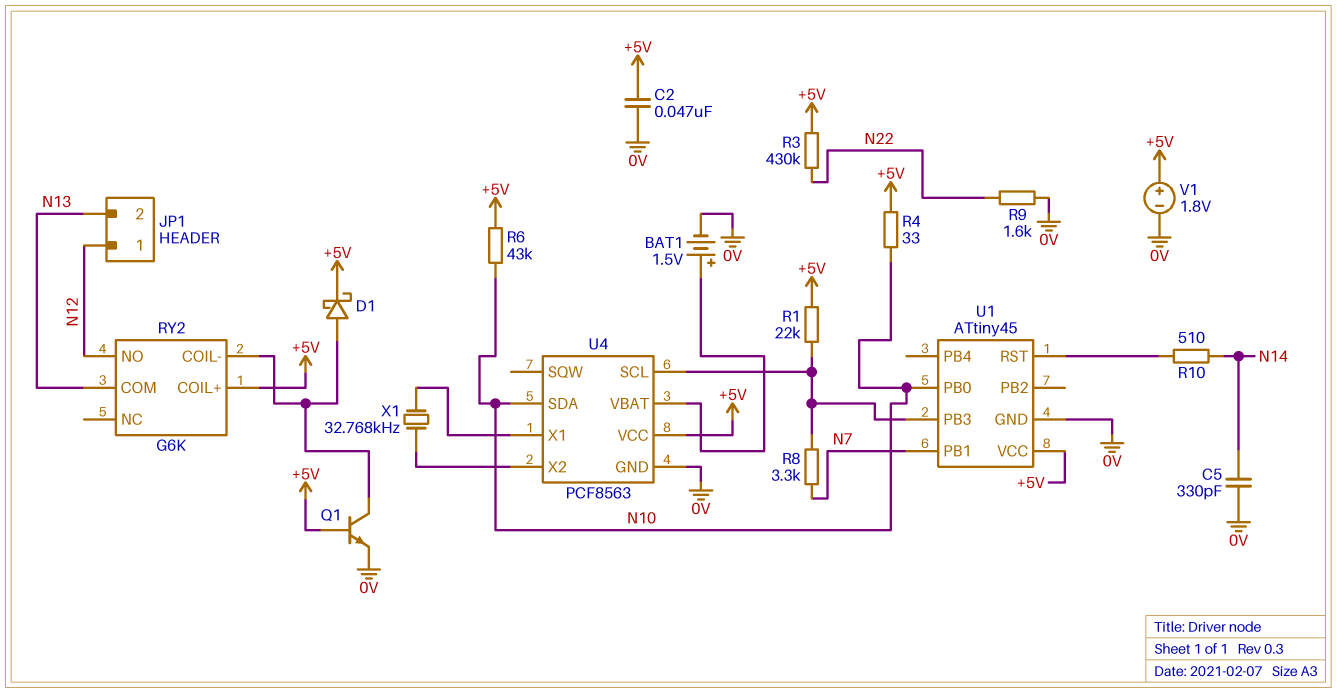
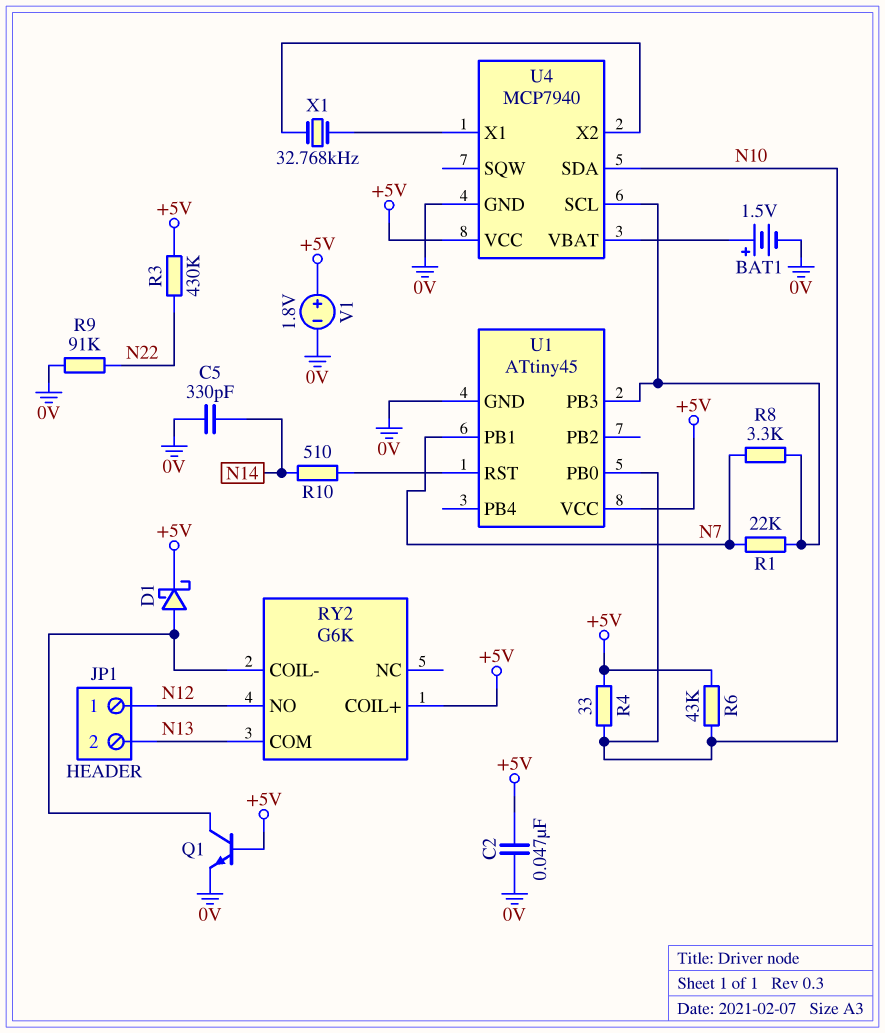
R1: 22k (+5V, U1/PB3) -> 22k (N7, U1/PB3)
R9: 1.6k (0V, N22) -> 91k (0V, N22)
U4: PCF8563 -> MCP7940

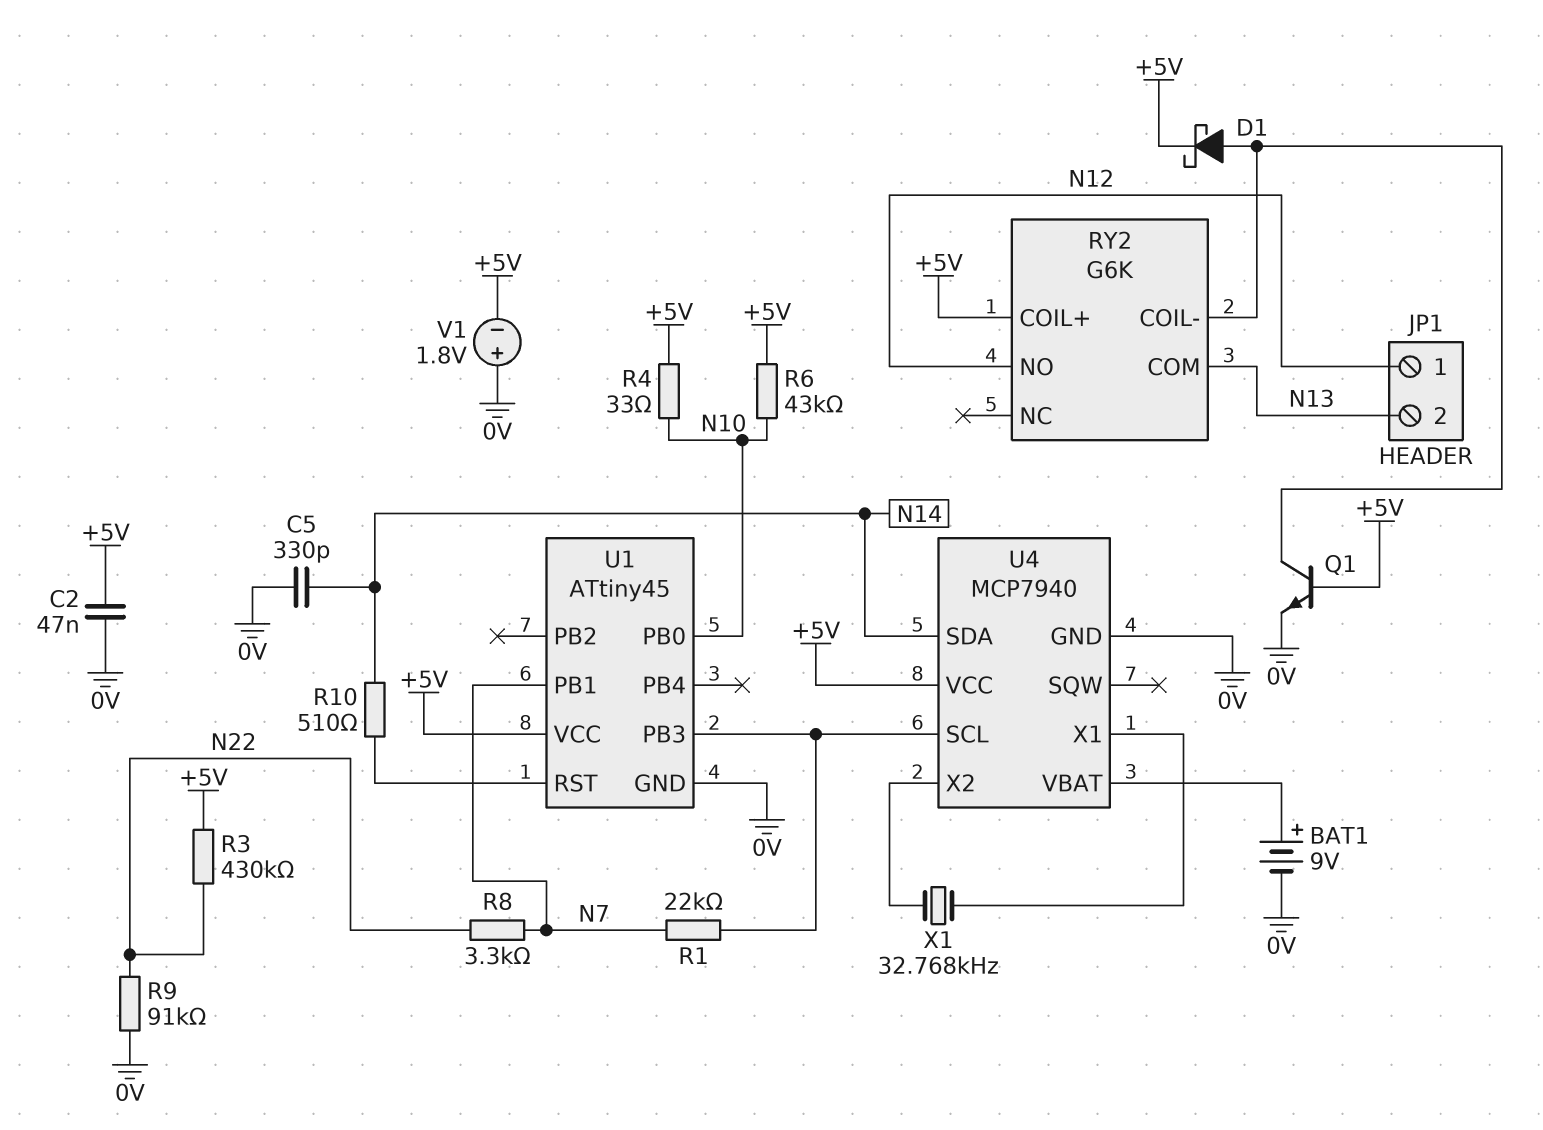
BAT1: 1.5V (plus U4/VBAT, minus 0V) -> 9V (plus U4/VBAT, minus 0V)
R8: 3.3k (N7, U1/PB3) -> 3.3k (N7, N22)
U4 pin SDA: N10 -> N14
V1: 1.8V (plus +5V, minus 0V) -> 1.8V (plus 0V, minus +5V)

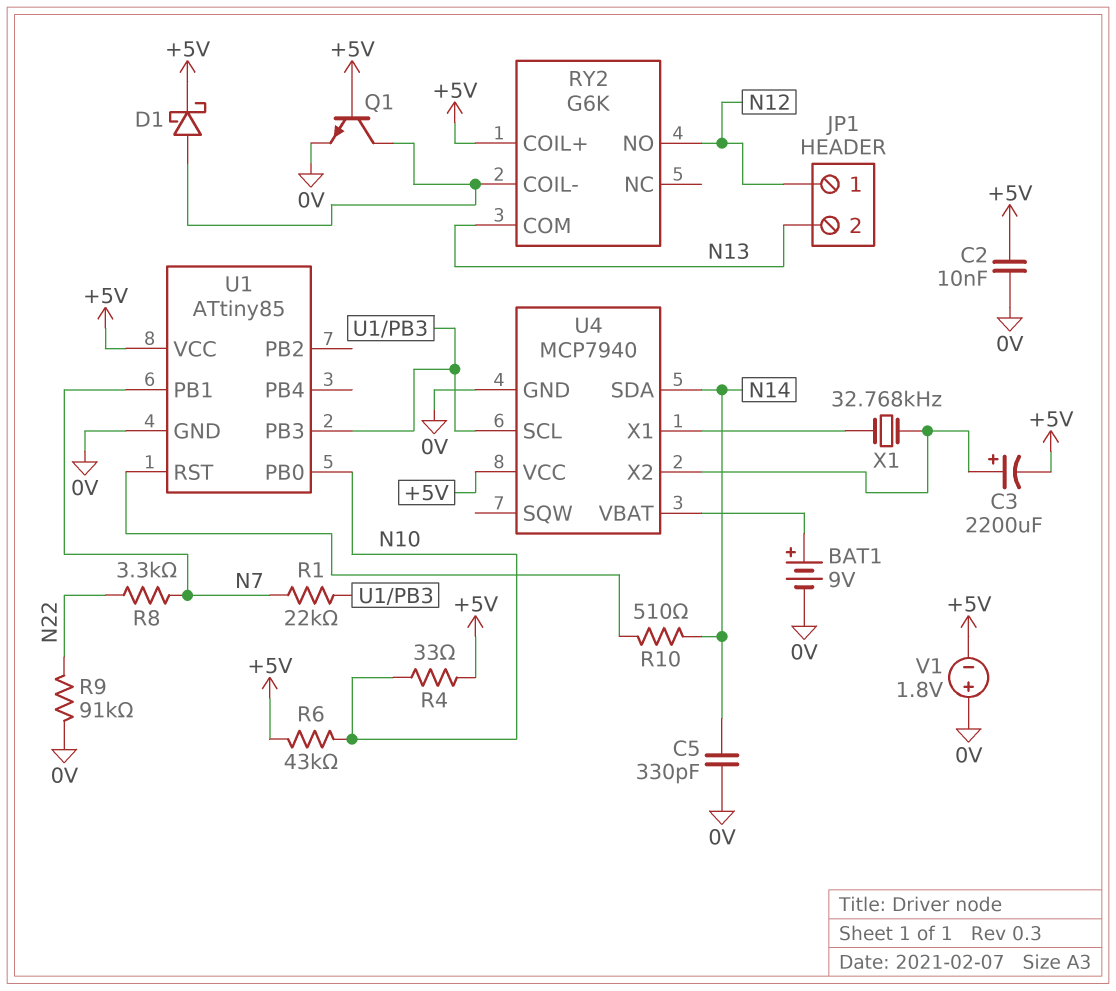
C2: 47nF (+5V, 0V) -> 10nF (+5V, 0V)
C3: none -> 2200uF (plus U4/X2, minus +5V)
R3: 430k (+5V, N22) -> none
U1: ATtiny45 -> ATtiny85

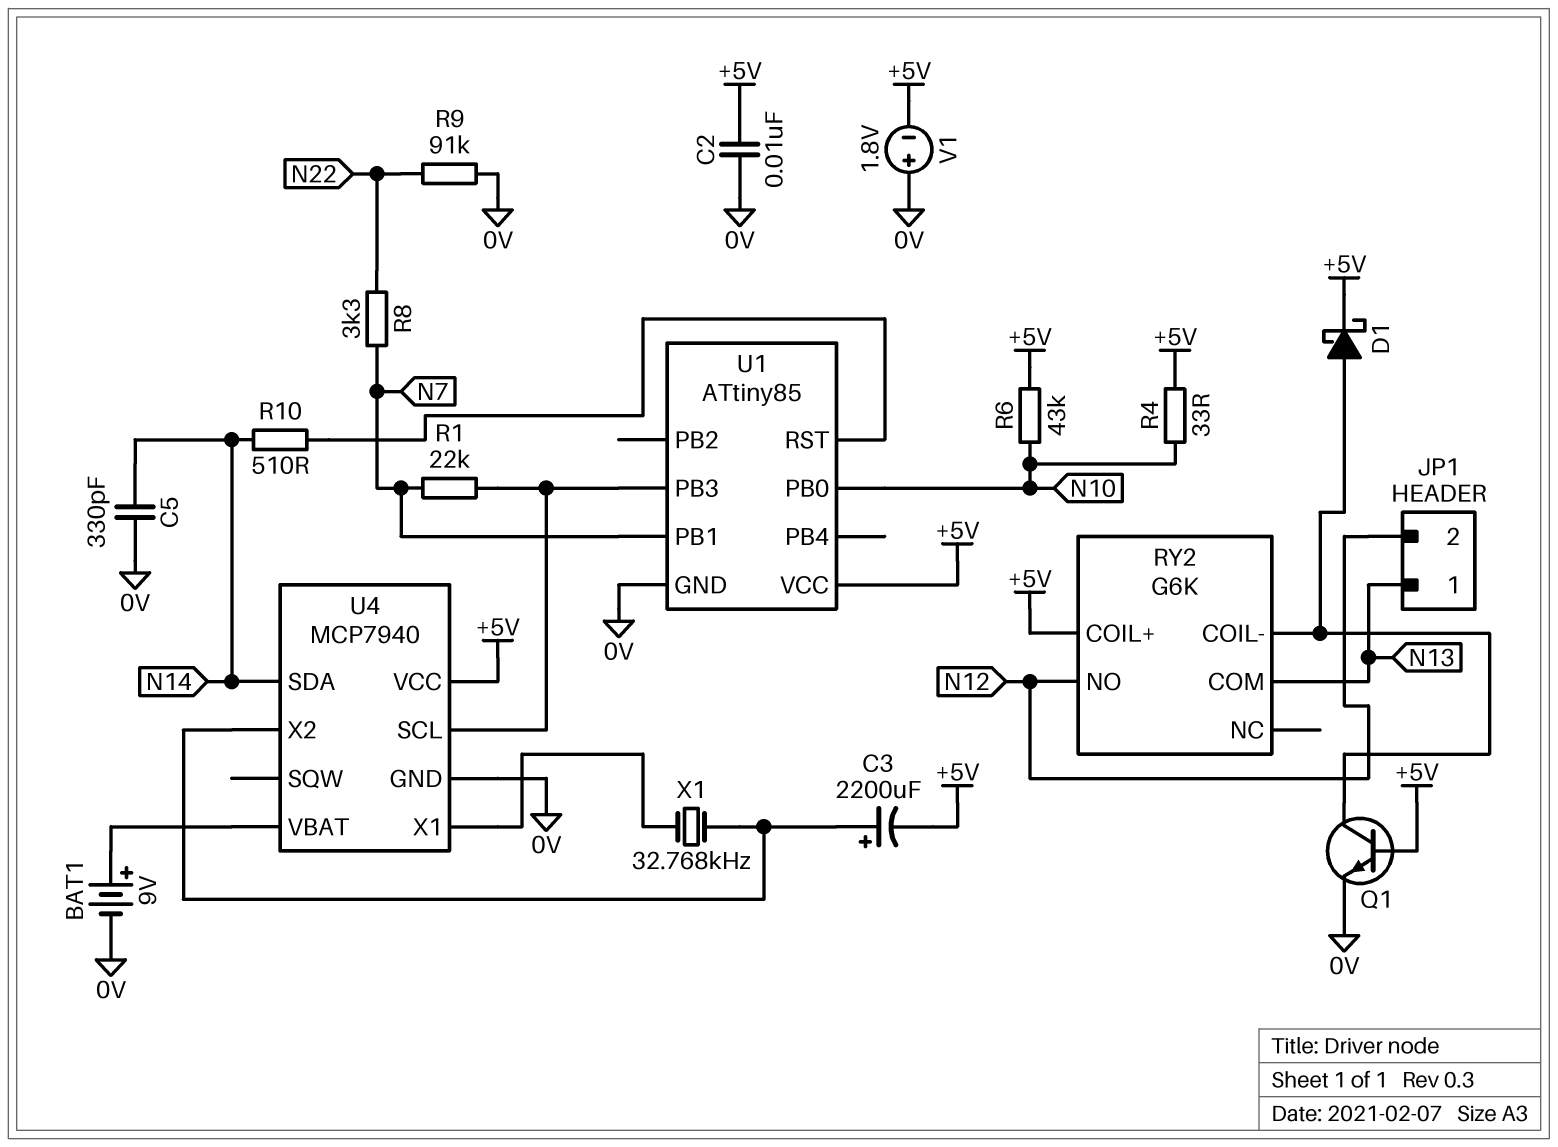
JP1 pin 1: N12 -> N13
JP1 pin 2: N13 -> N12

